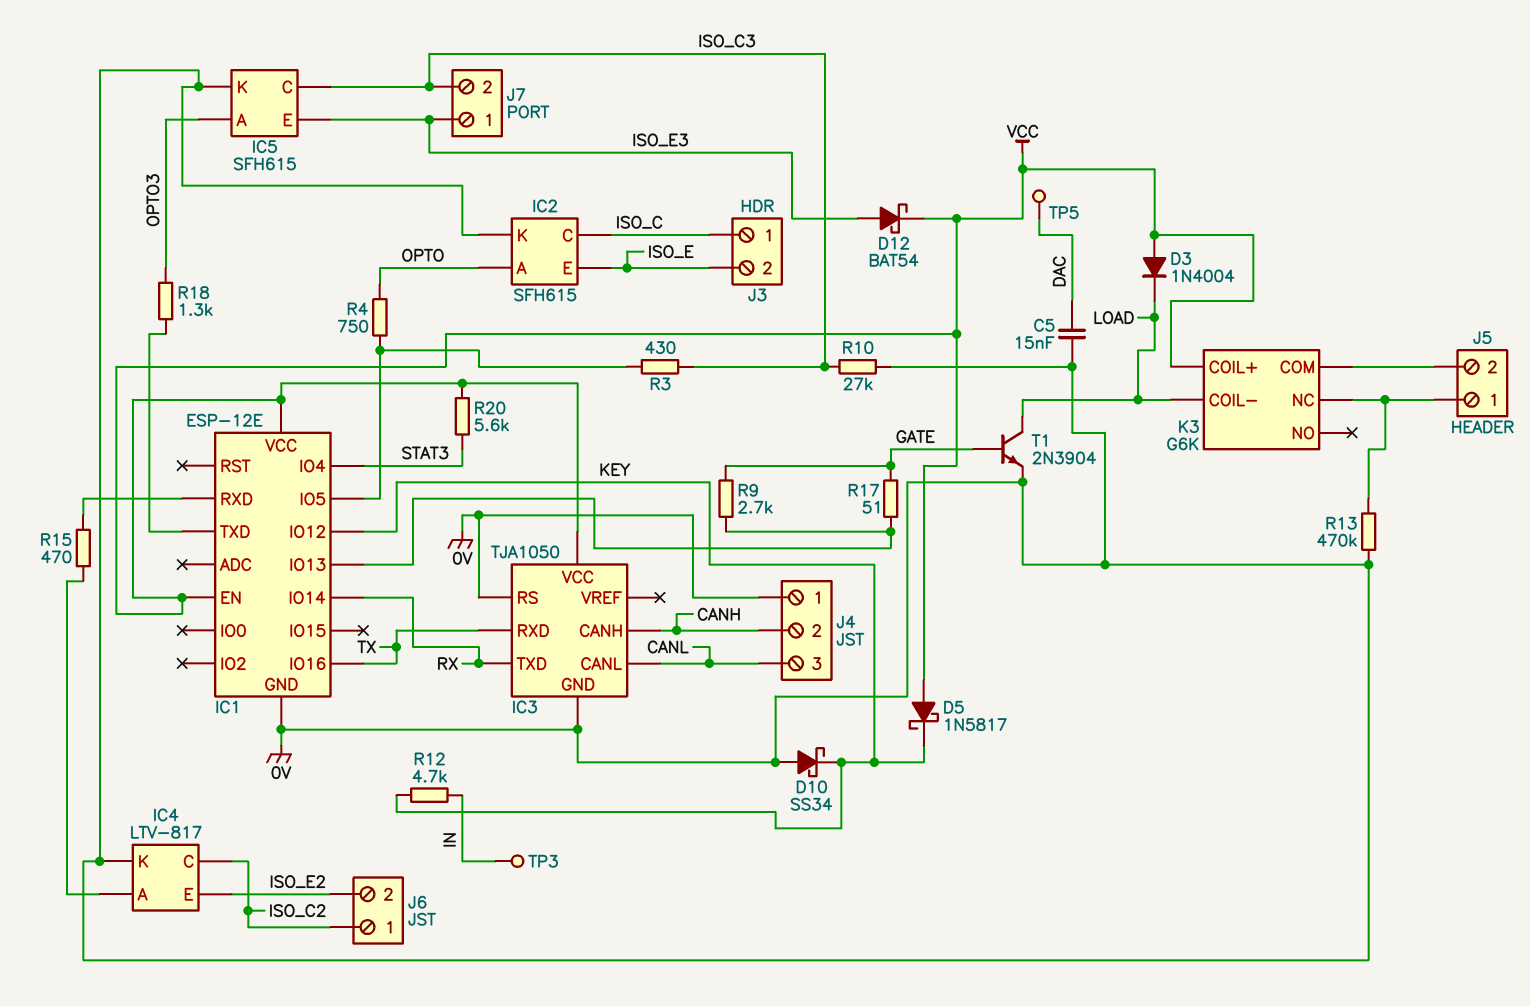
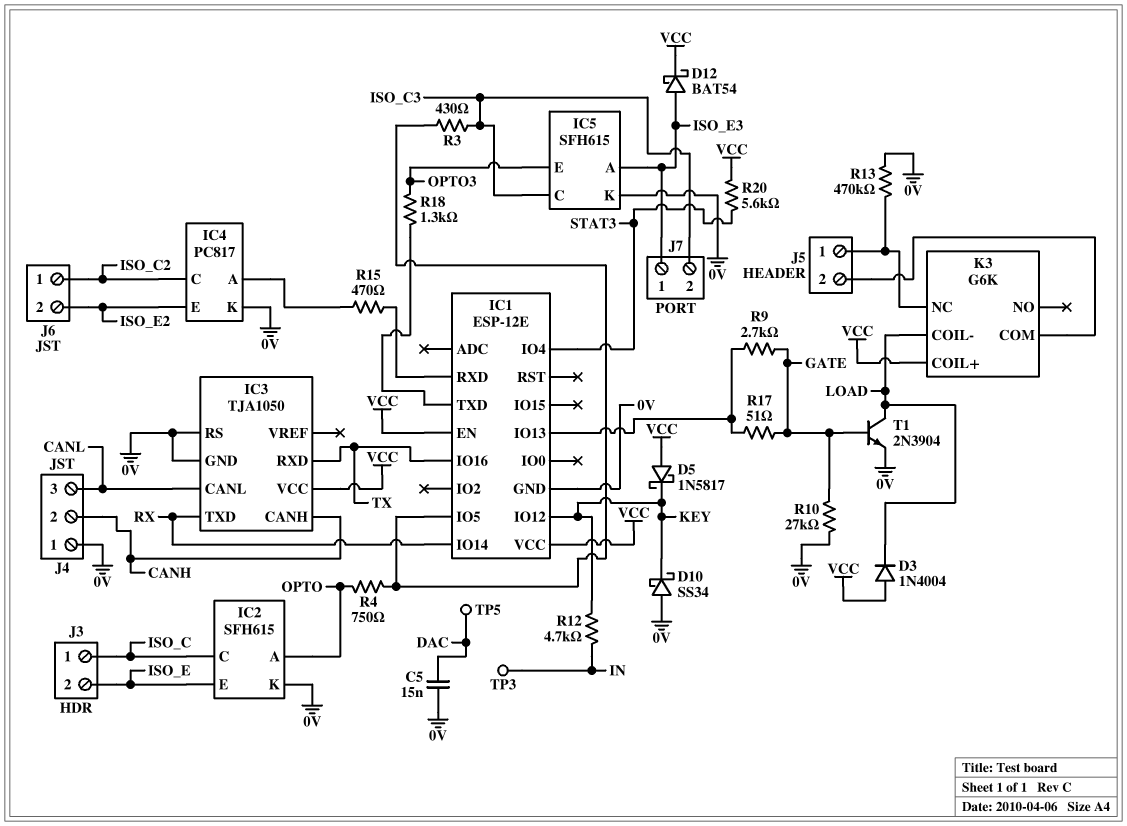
IC4: LTV-817 -> PC817
IC5 pin A: OPTO3 -> ISO_E3
IC5 pin E: ISO_E3 -> OPTO3
R10: 27k (0V, ISO_C3) -> 27k (0V, GATE)

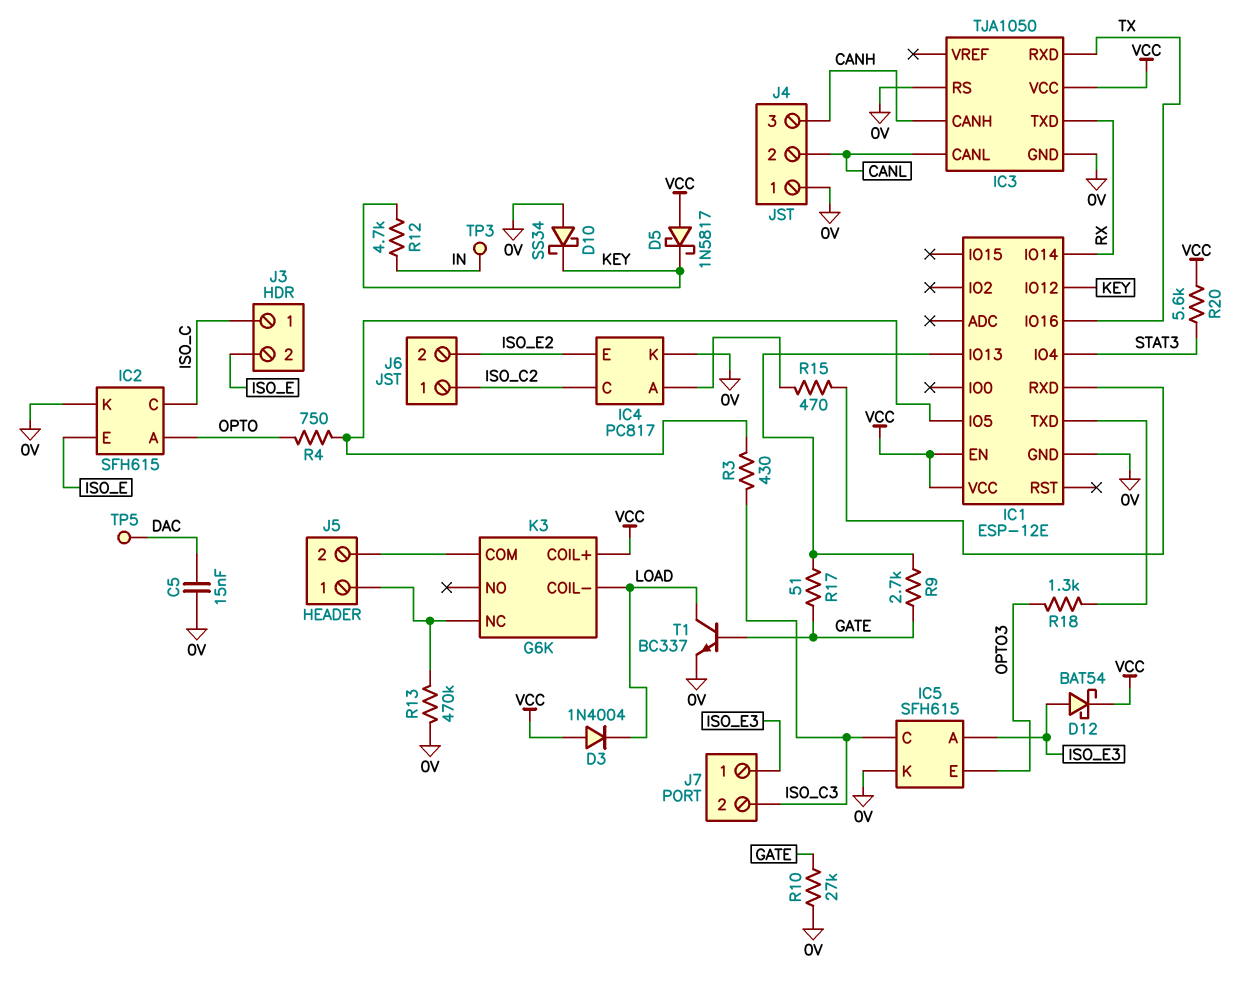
J4 pin 2: CANH -> CANL
J4 pin 3: CANL -> CANH
T1: NPN 2N3904 (B GATE, C LOAD, E 0V) -> NPN BC337 (B GATE, C LOAD, E 0V)

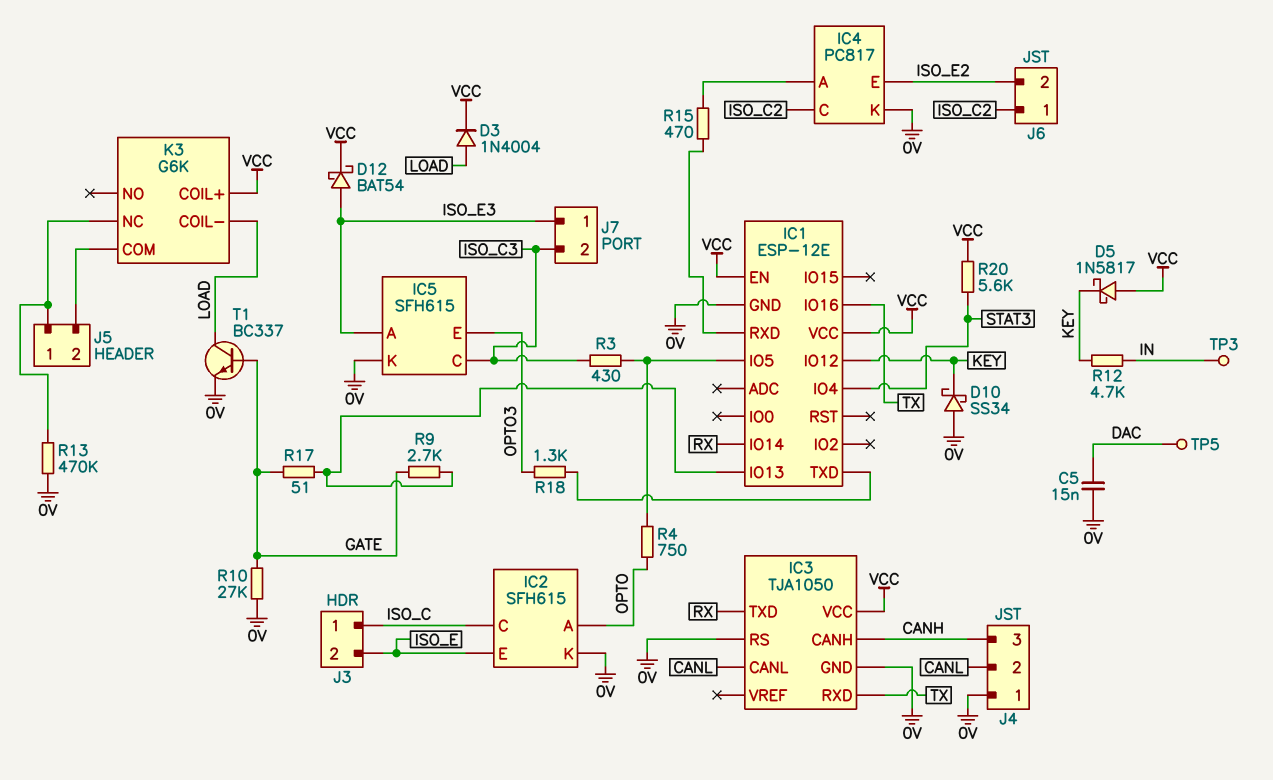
D3: diode 1N4004 (A VCC, K LOAD) -> diode 1N4004 (A LOAD, K VCC)

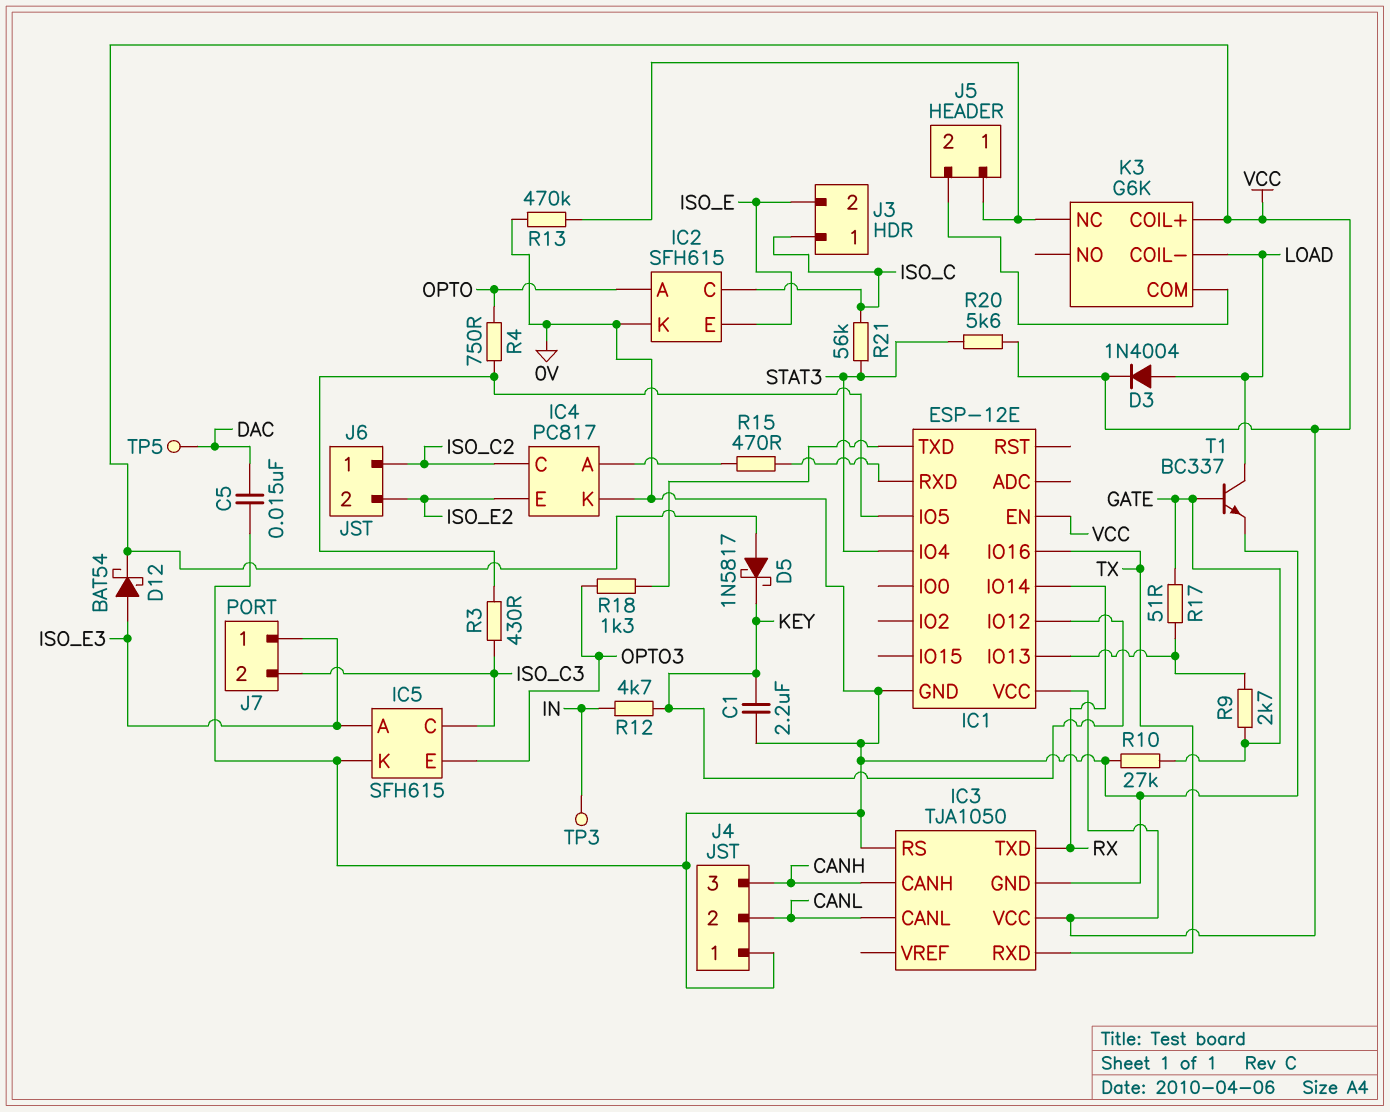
C1: none -> 2.2uF (0V, KEY)
D10: schottky SS34 (A 0V, K KEY) -> none
R21: none -> 56k (ISO_C, STAT3)

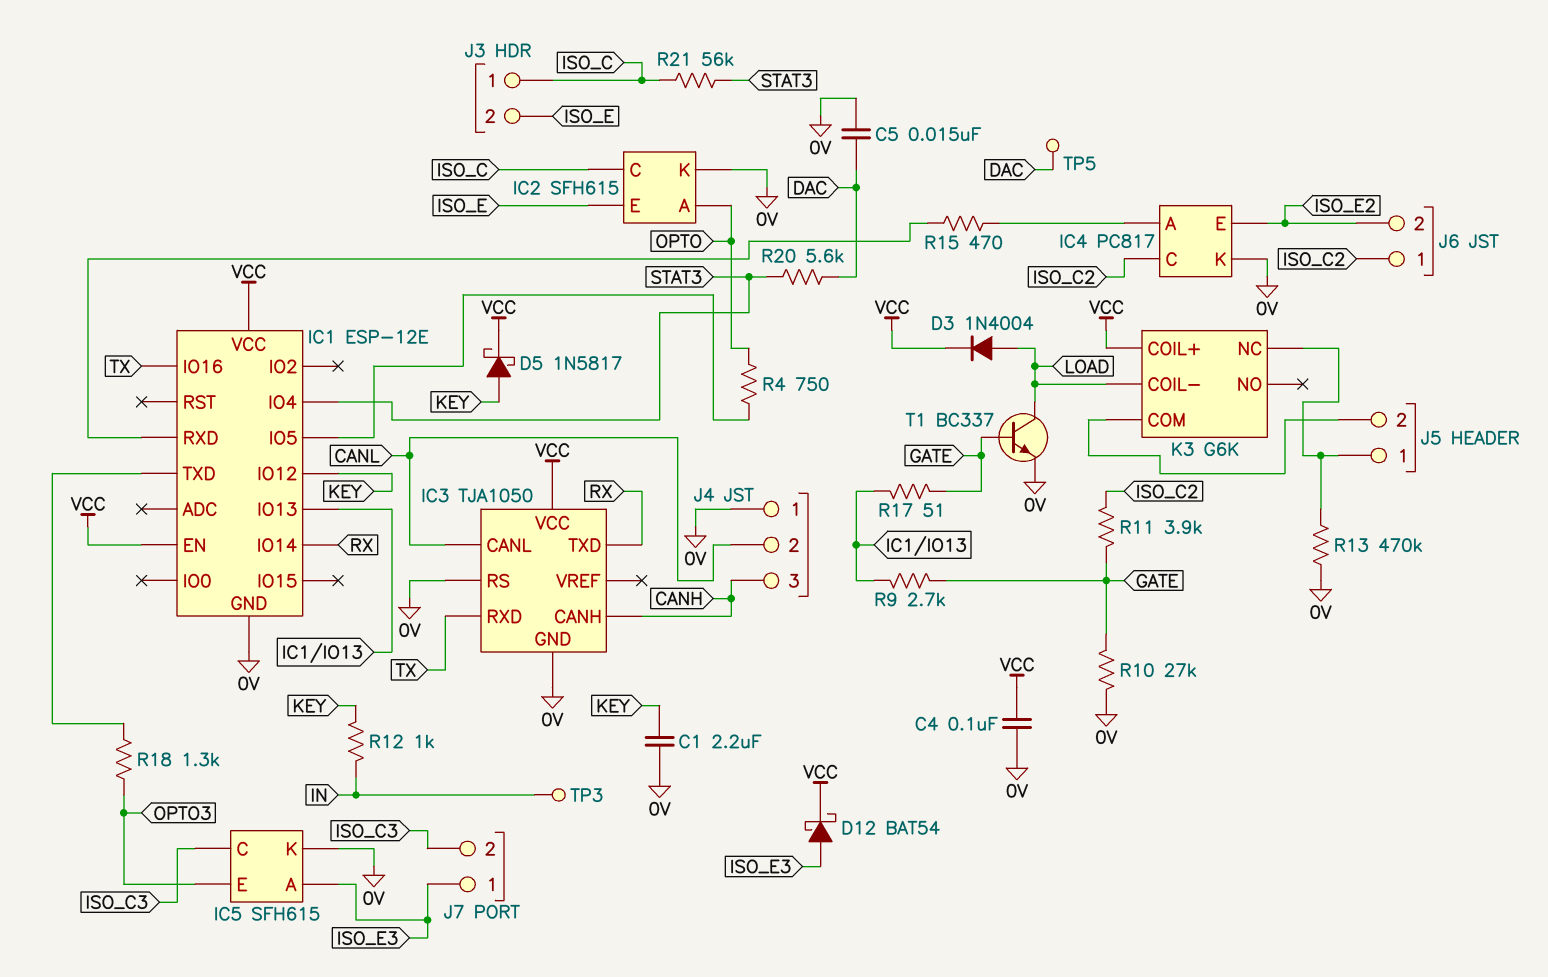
C4: none -> 100nF (0V, VCC)
D5: schottky 1N5817 (A VCC, K KEY) -> schottky 1N5817 (A KEY, K VCC)
R3: 430 (IC1/IO5, ISO_C3) -> none
R11: none -> 3.9k (GATE, ISO_C2)
R12: 4.7k (IN, KEY) -> 1k (IN, KEY)
R20: 5.6k (STAT3, VCC) -> 5.6k (DAC, STAT3)

